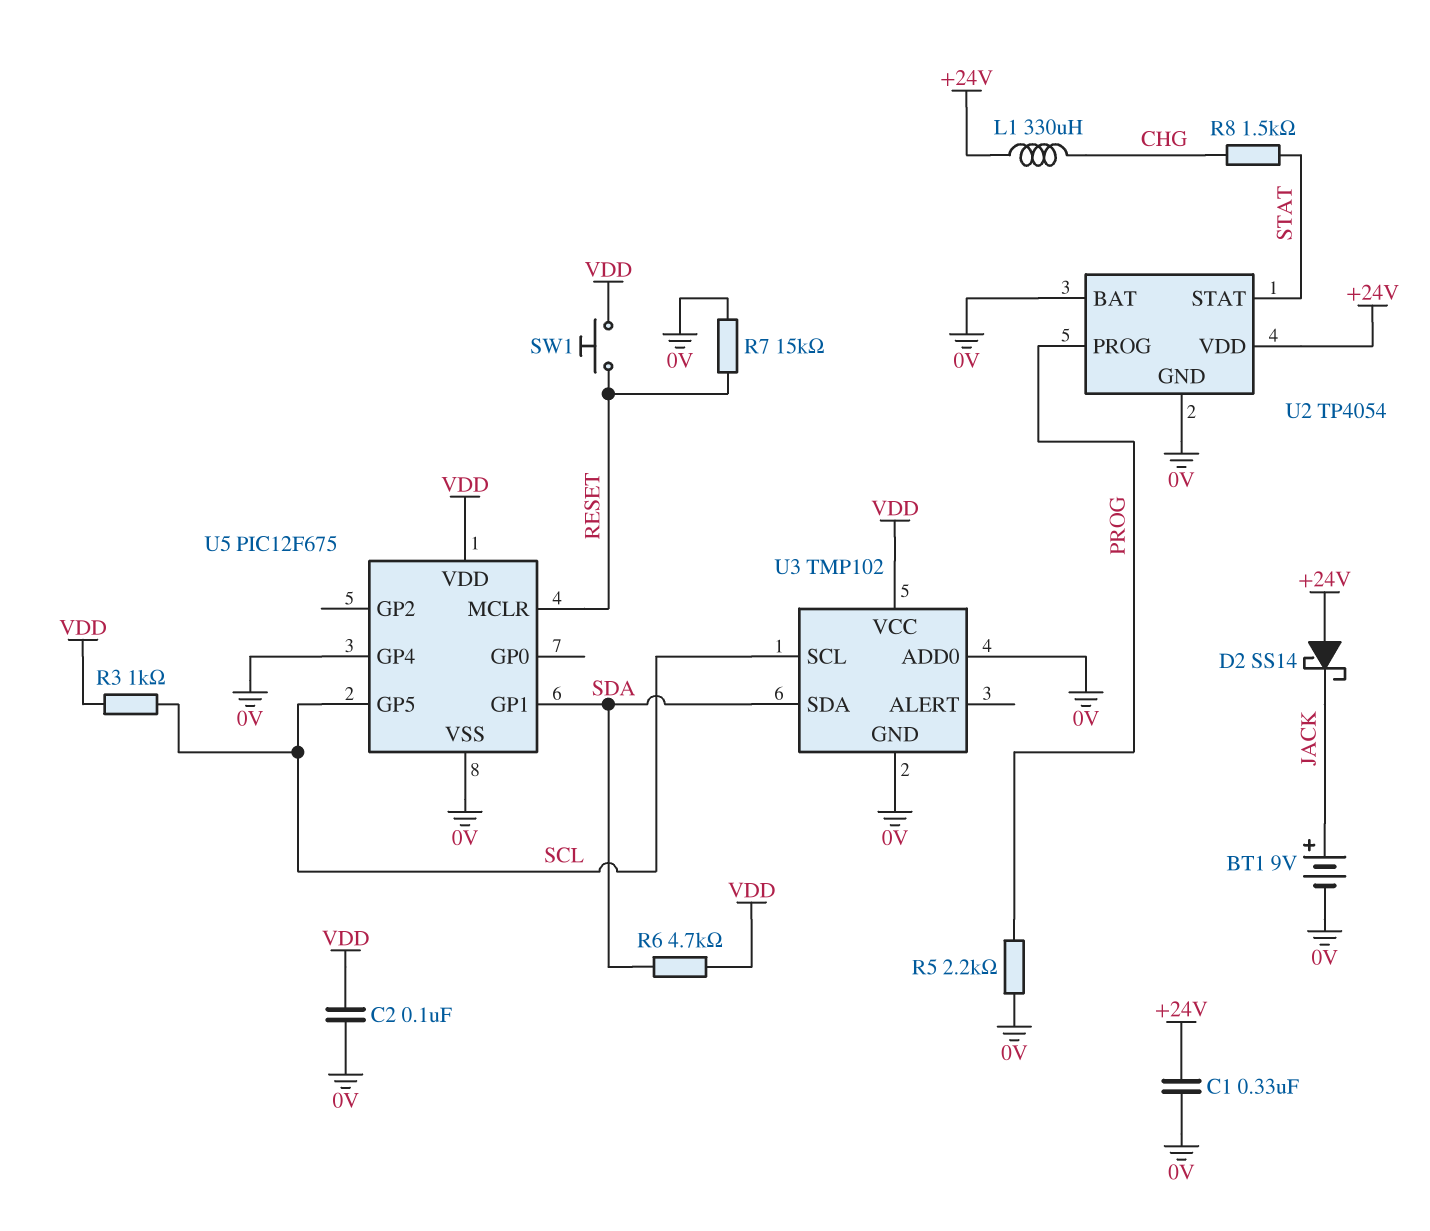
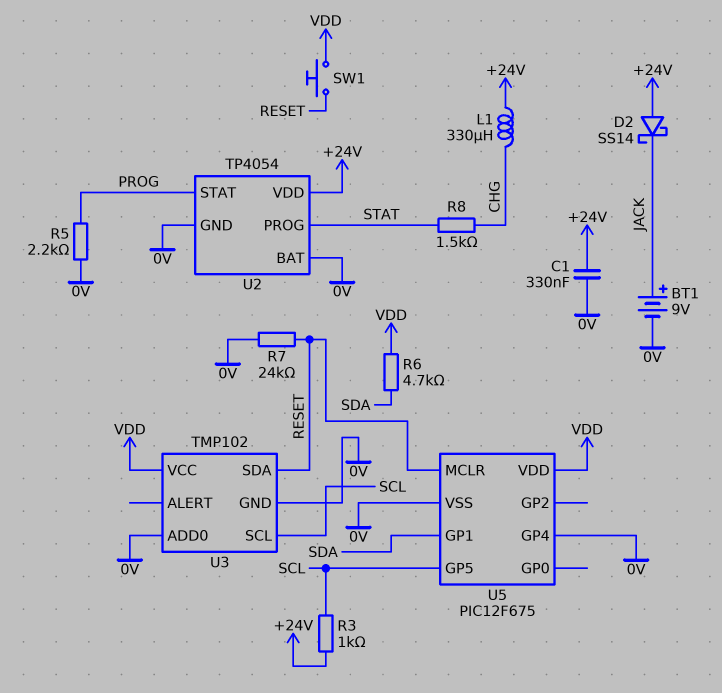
C2: 100nF (0V, VDD) -> none
R3: 1k (SCL, VDD) -> 1k (+24V, SCL)
R7: 15k (0V, RESET) -> 24k (0V, RESET)
U2 pin PROG: PROG -> STAT
U2 pin STAT: STAT -> PROG
U3 pin SDA: SDA -> RESET

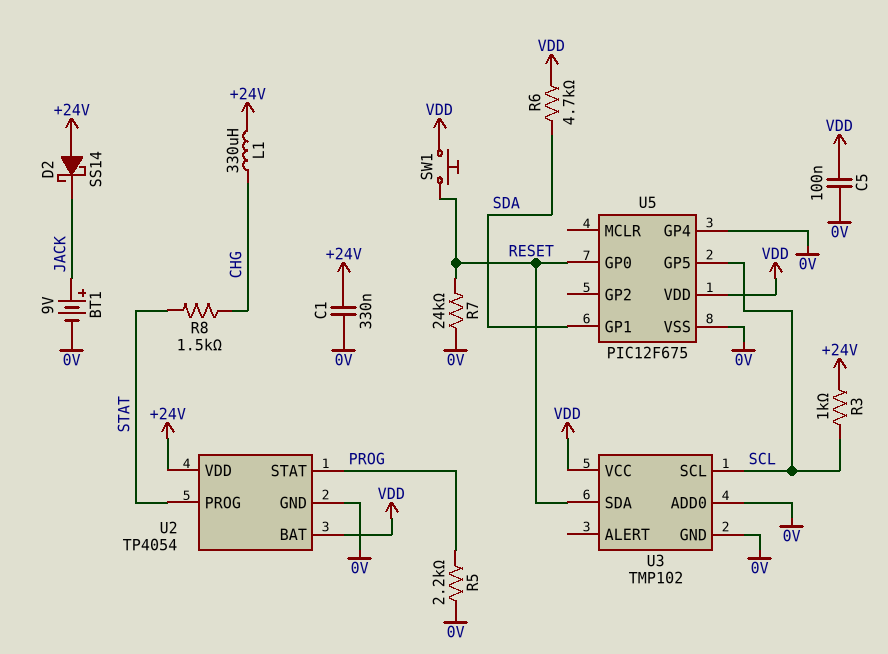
C5: none -> 100nF (0V, VDD)
U2 pin BAT: 0V -> VDD
U5 pin GP0: none -> RESET
U5 pin MCLR: RESET -> none

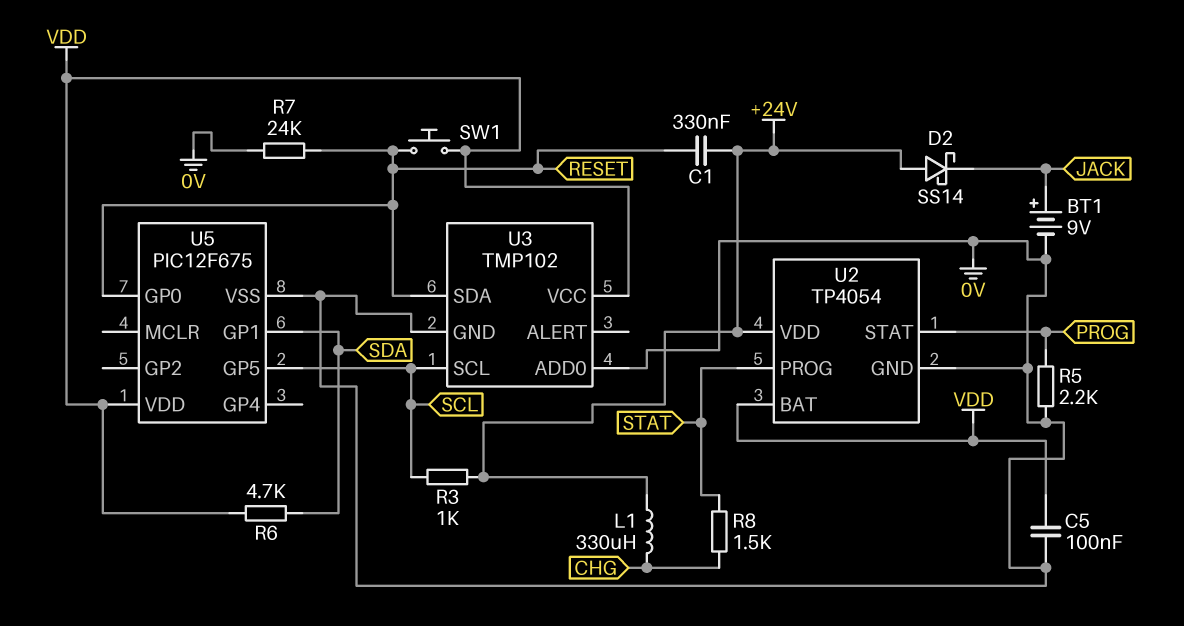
C1: 330nF (+24V, 0V) -> 330nF (+24V, RESET)
U5 pin GP4: 0V -> none

